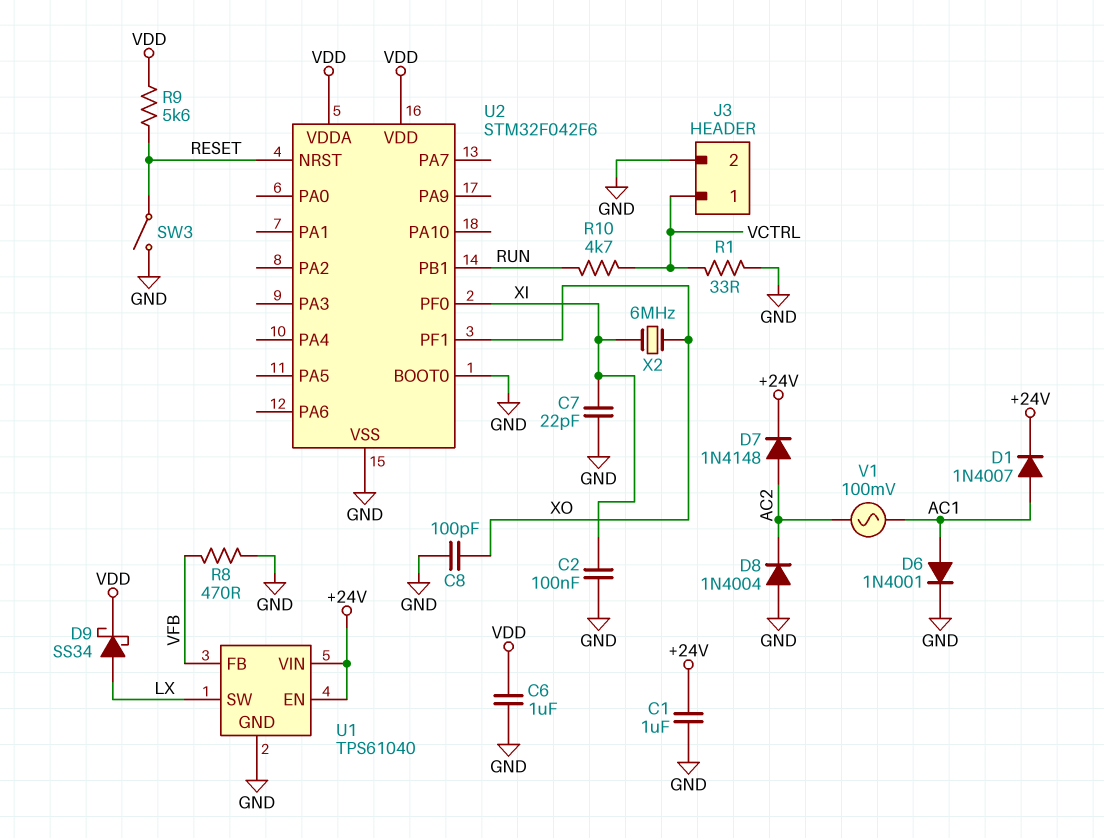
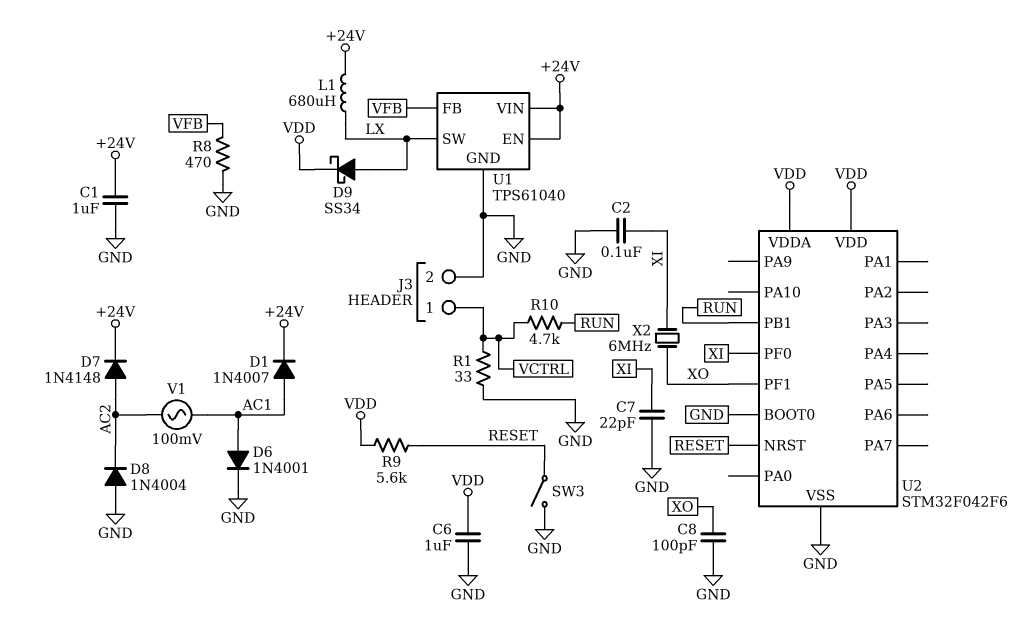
L1: none -> 680uH (+24V, LX)

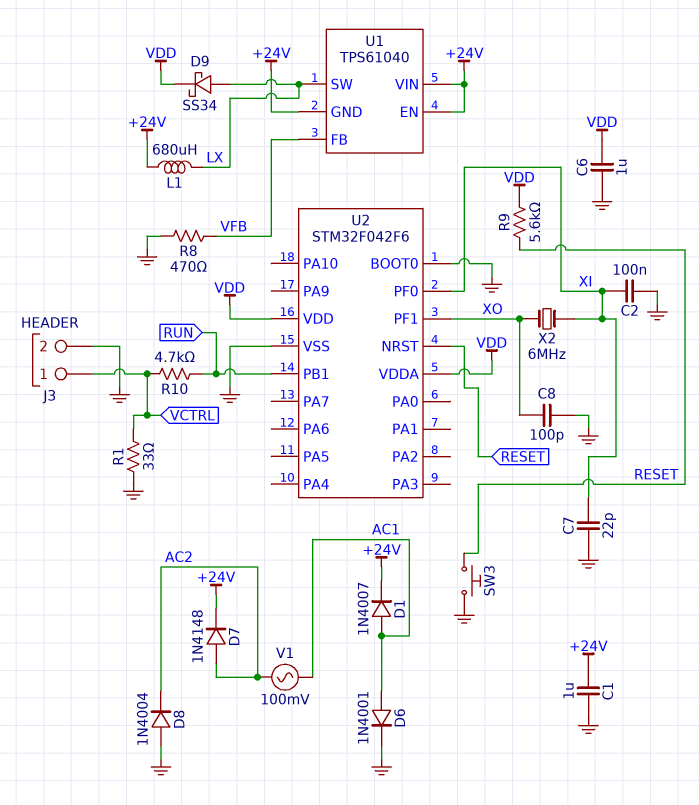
SW3: switch (GND, RESET) -> button (GND, RESET)
U1 pin GND: GND -> +24V

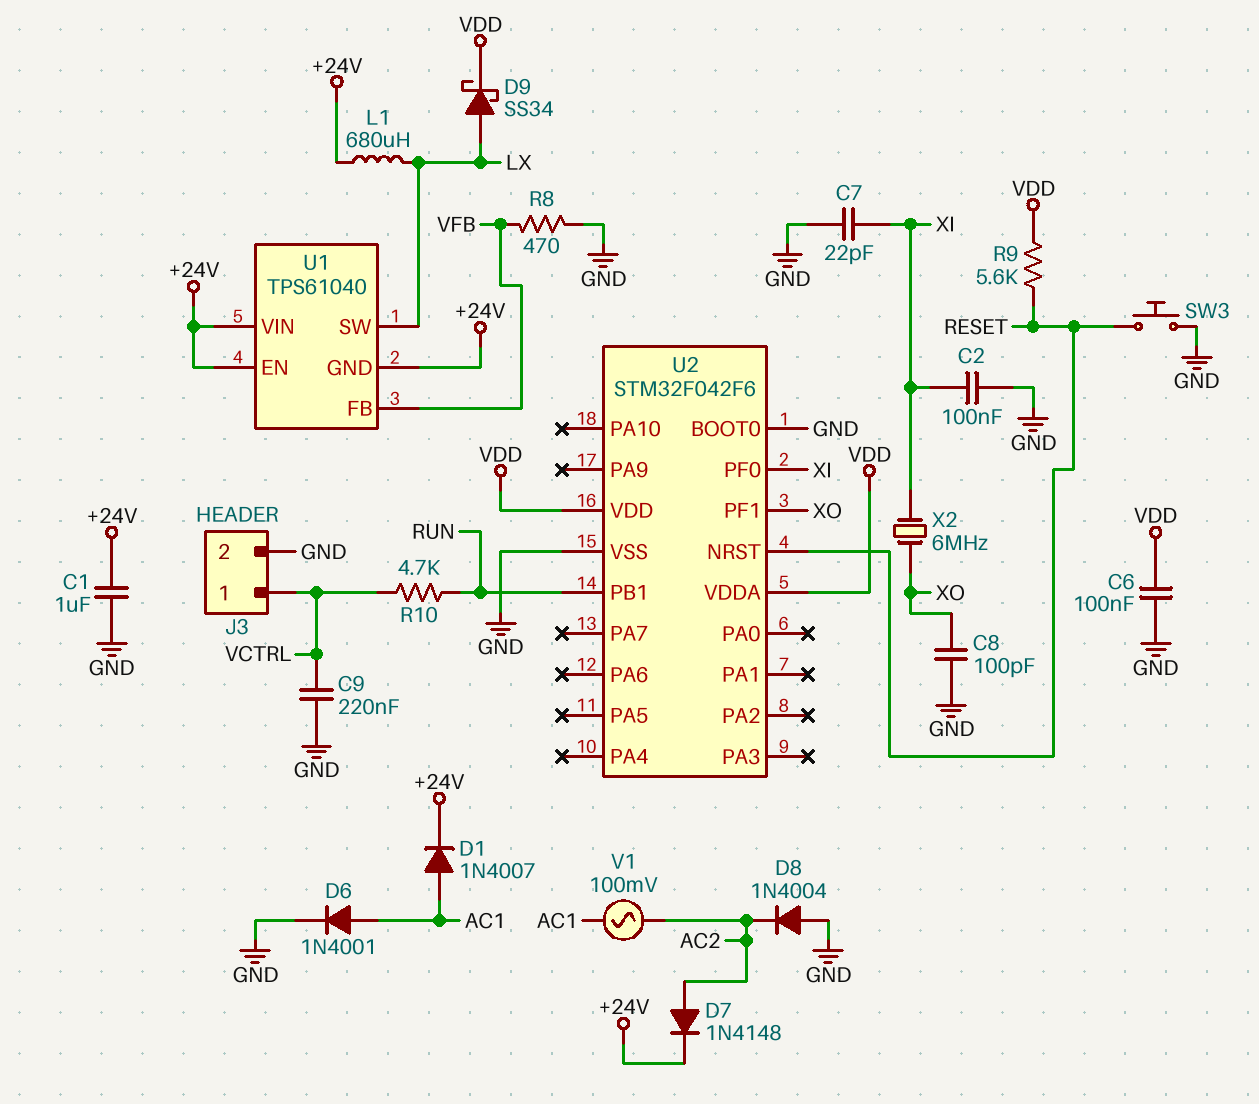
C6: 1uF (GND, VDD) -> 100nF (GND, VDD)
C9: none -> 220nF (GND, VCTRL)
R1: 33 (GND, VCTRL) -> none

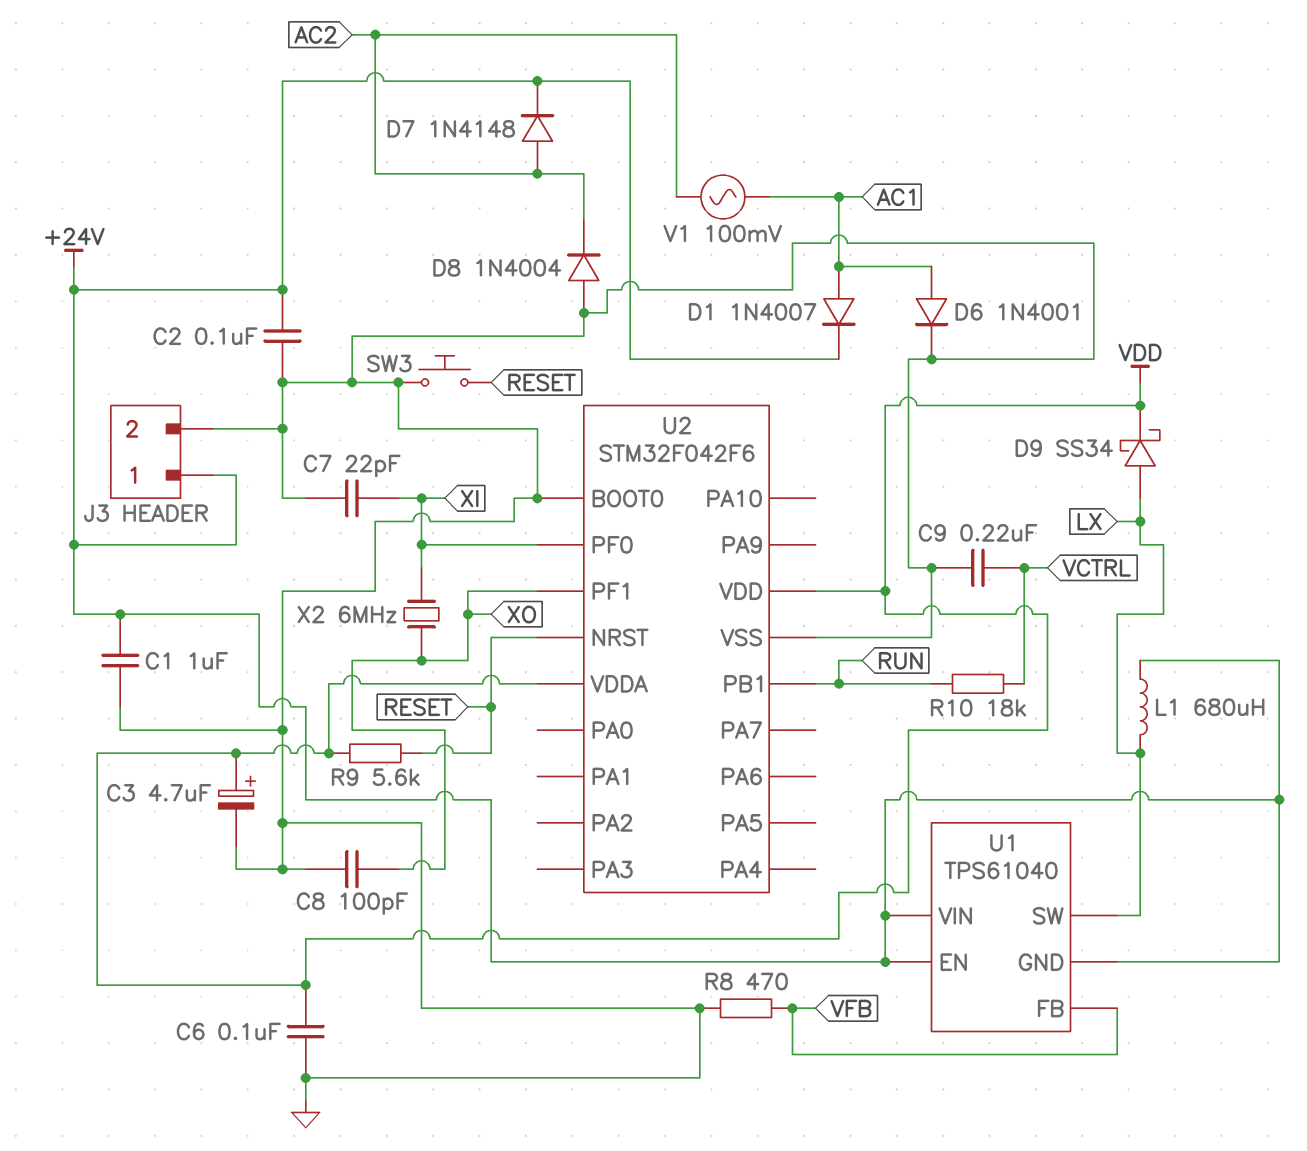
C2: 100nF (GND, XI) -> 100nF (+24V, GND)
C3: none -> 4.7uF (plus VDD, minus GND)
J3 pin 1: VCTRL -> +24V
R10: 4.7k (RUN, VCTRL) -> 18k (RUN, VCTRL)

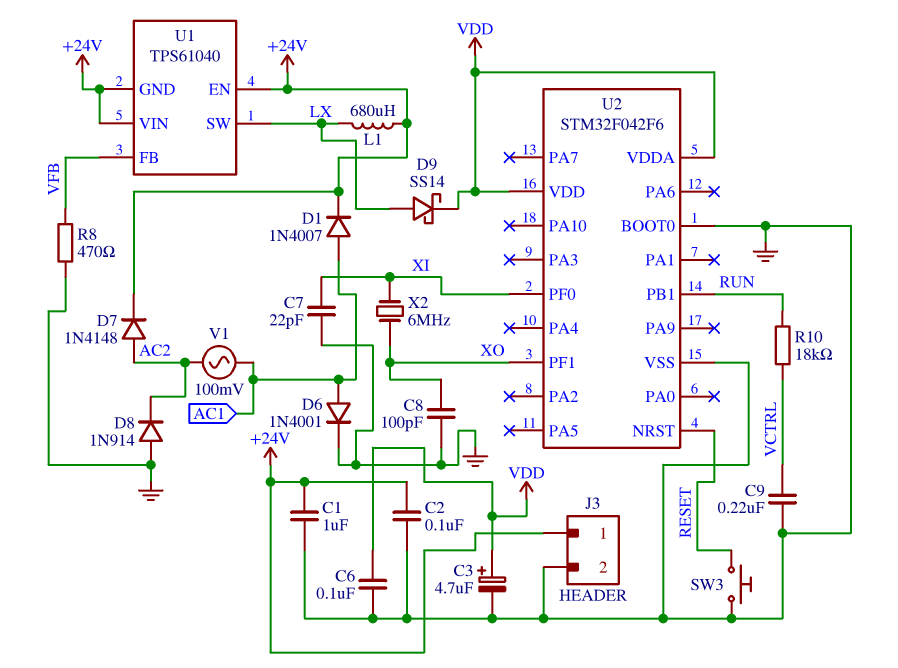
D8: diode 1N4004 (A GND, K AC2) -> diode 1N914 (A GND, K AC2)
D9: schottky SS34 (A LX, K VDD) -> schottky SS14 (A LX, K VDD)
R9: 5.6k (RESET, VDD) -> none

